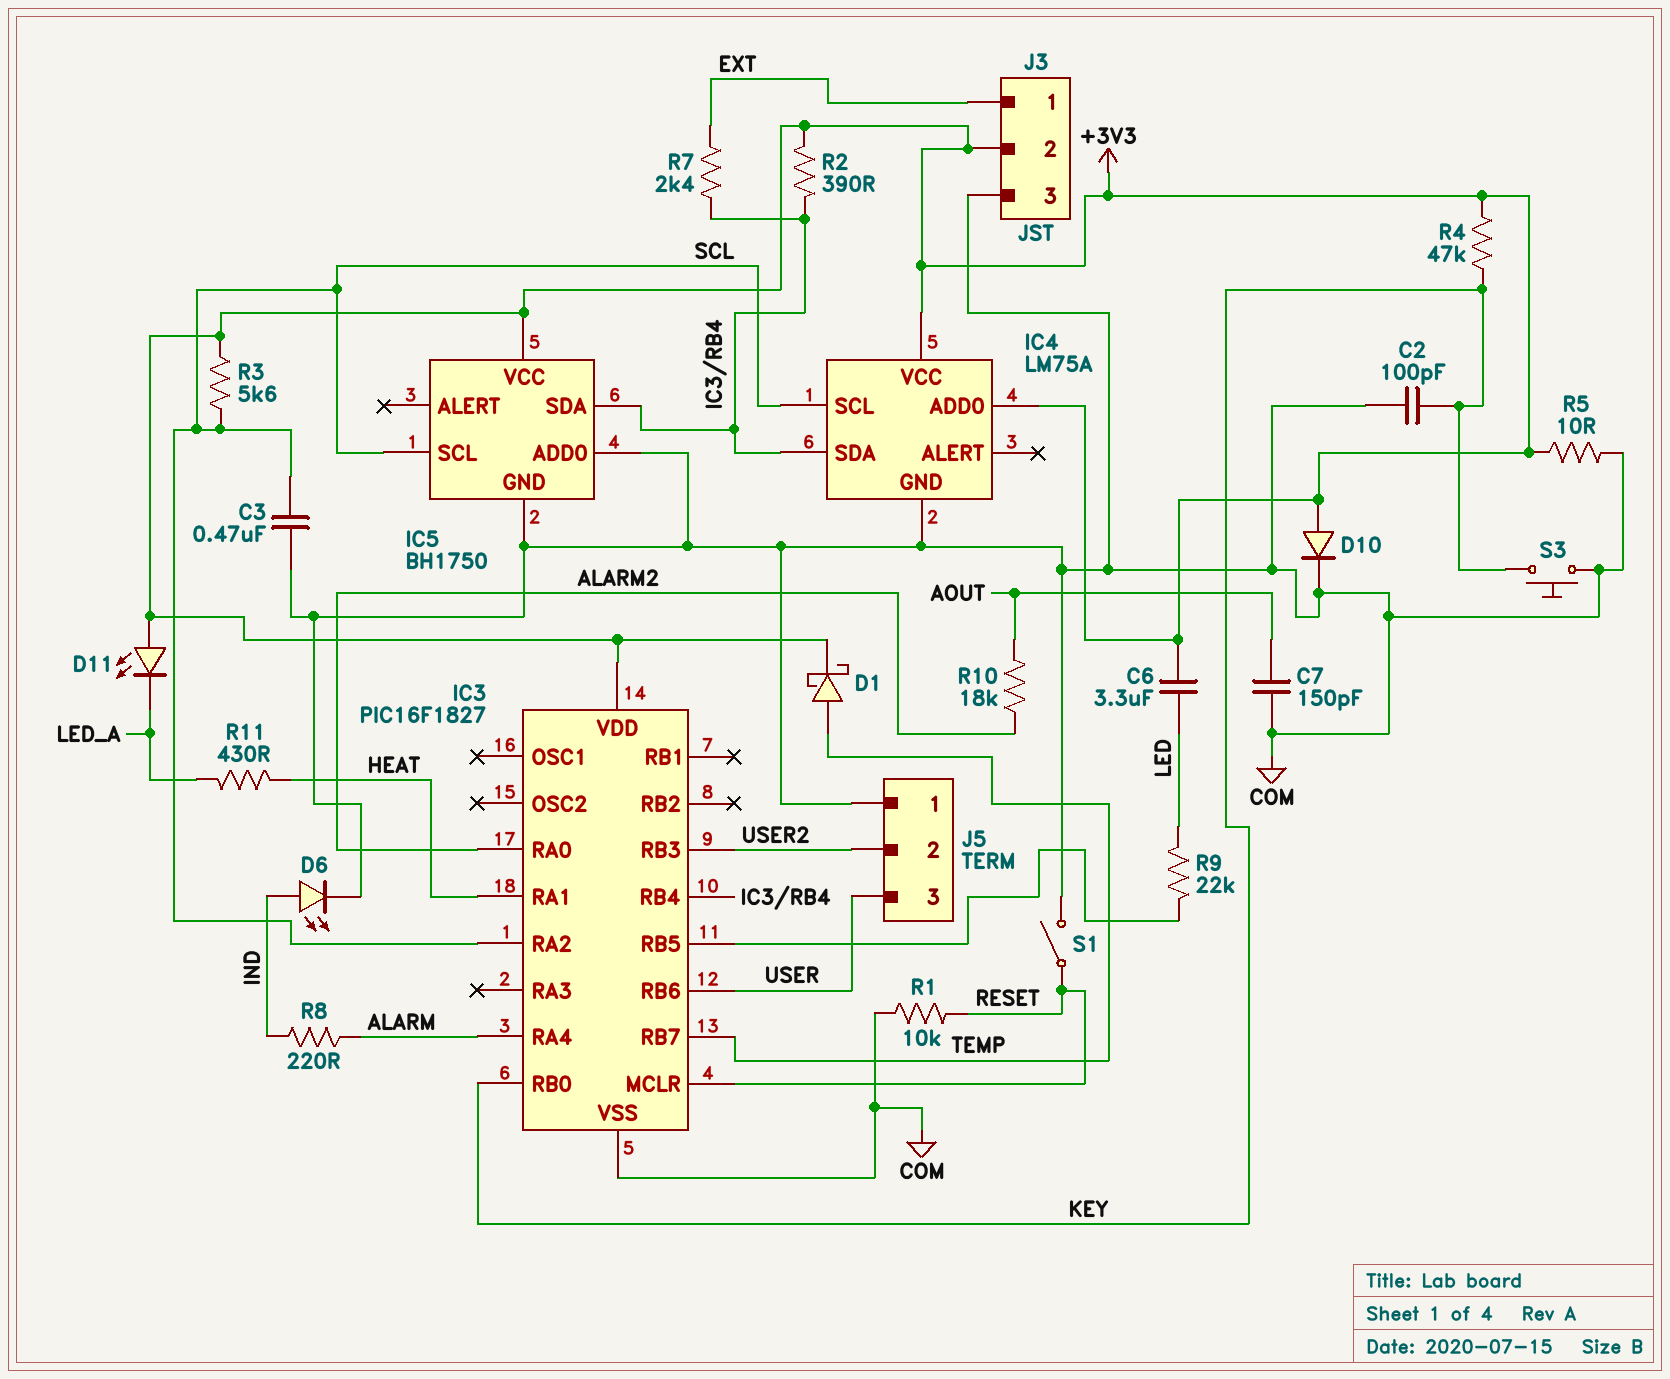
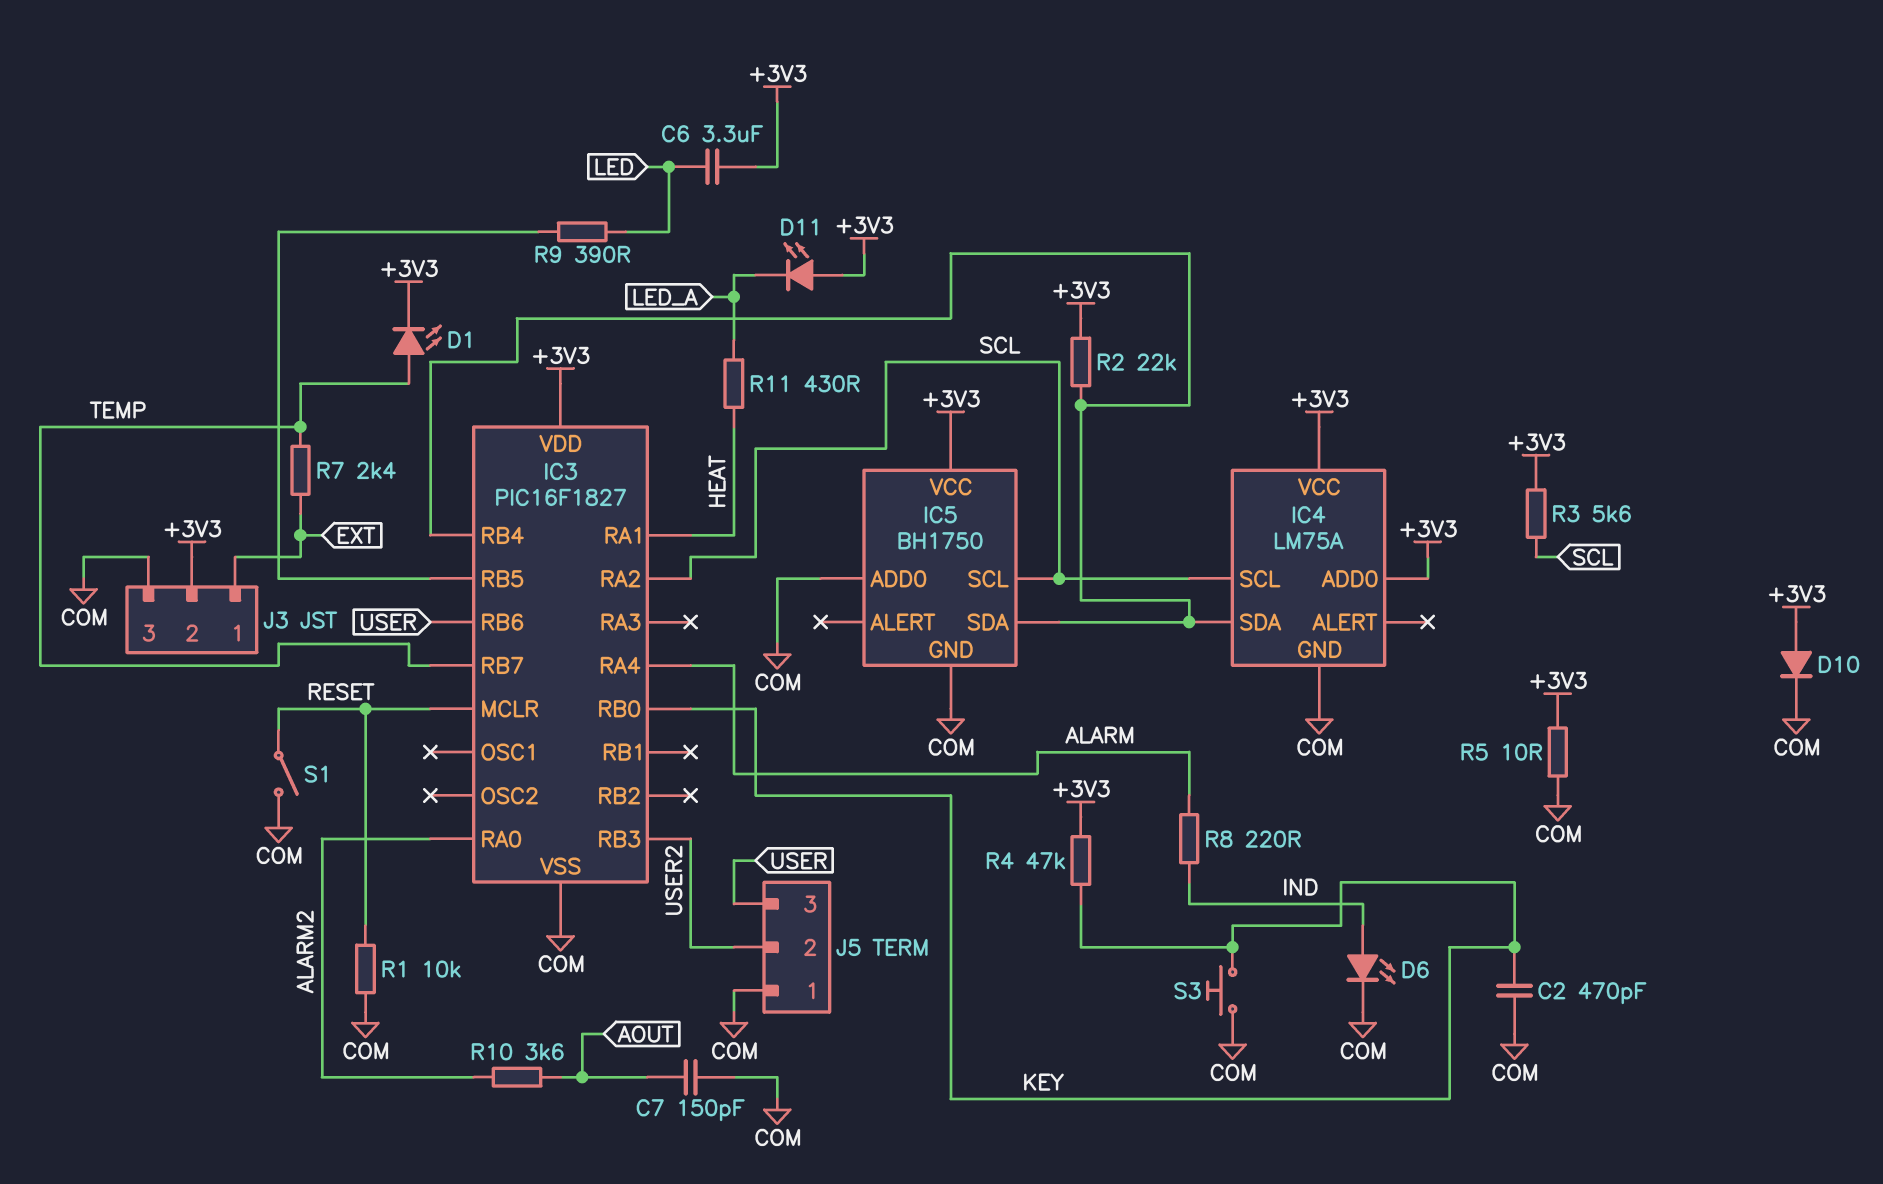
C2: 100pF (COM, KEY) -> 470pF (COM, KEY)
C3: 470nF (COM, SCL) -> none
D1: schottky (A TEMP, K +3V3) -> LED (A TEMP, K +3V3)
R2: 390 (+3V3, IC3/RB4) -> 22k (+3V3, IC3/RB4)
R7: 2.4k (EXT, IC3/RB4) -> 2.4k (EXT, TEMP)
R9: 22k (IC3/RB5, LED) -> 390 (IC3/RB5, LED)
R10: 18k (ALARM2, AOUT) -> 3.6k (ALARM2, AOUT)

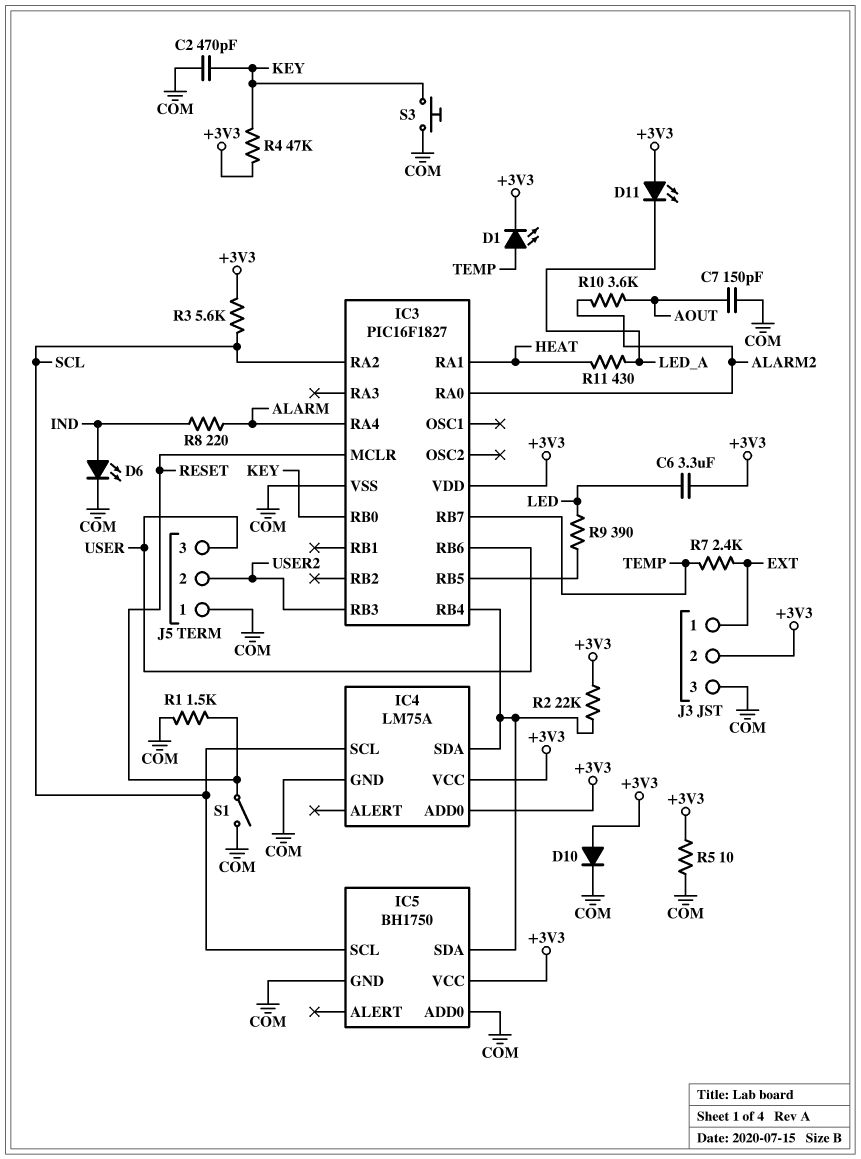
R1: 10k (COM, RESET) -> 1.5k (COM, RESET)

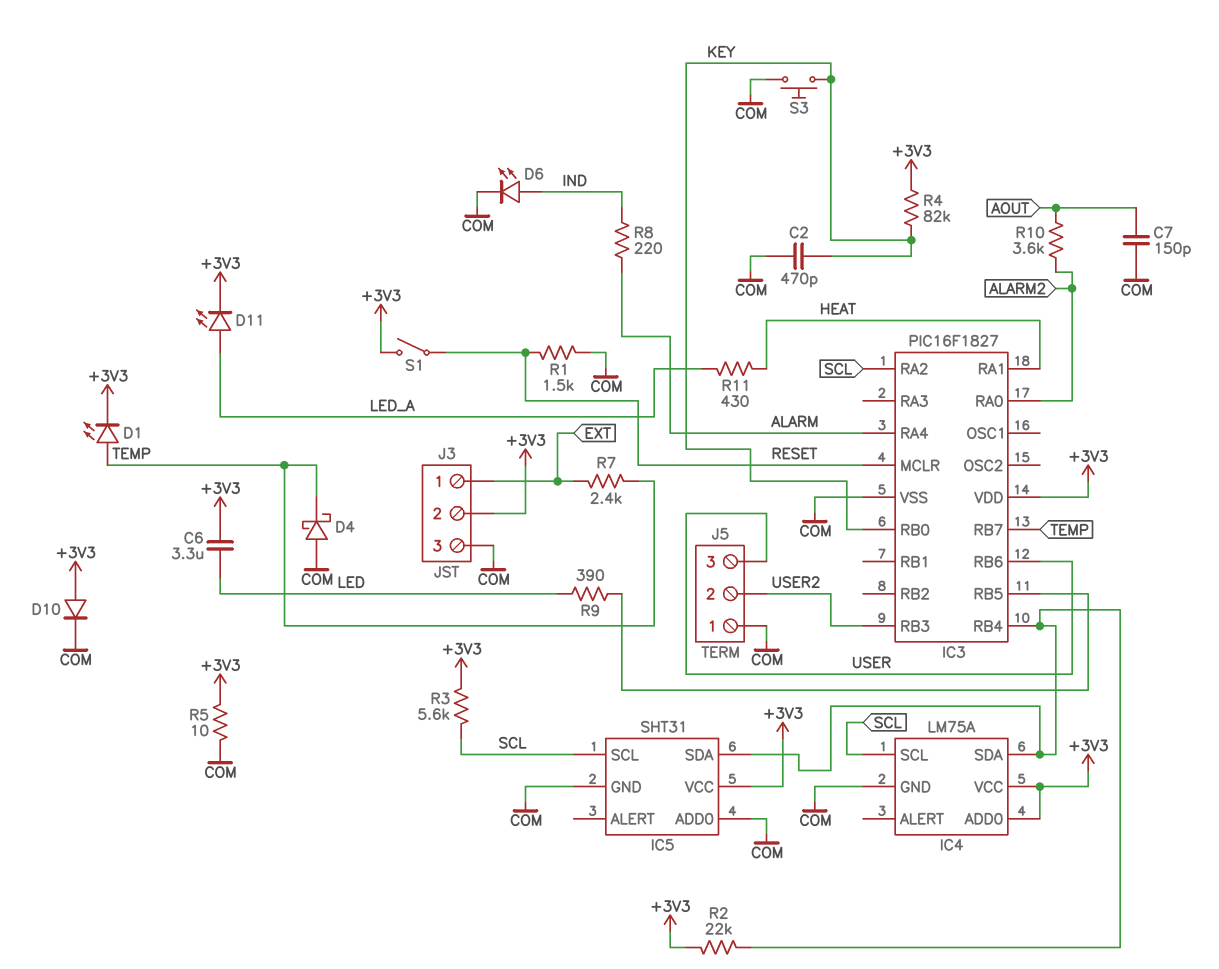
D4: none -> schottky (A COM, K TEMP)
D11: LED (A +3V3, K LED_A) -> LED (A LED_A, K +3V3)
IC5: BH1750 -> SHT31
R4: 47k (+3V3, KEY) -> 82k (+3V3, KEY)
S1: switch (COM, RESET) -> switch (+3V3, RESET)

